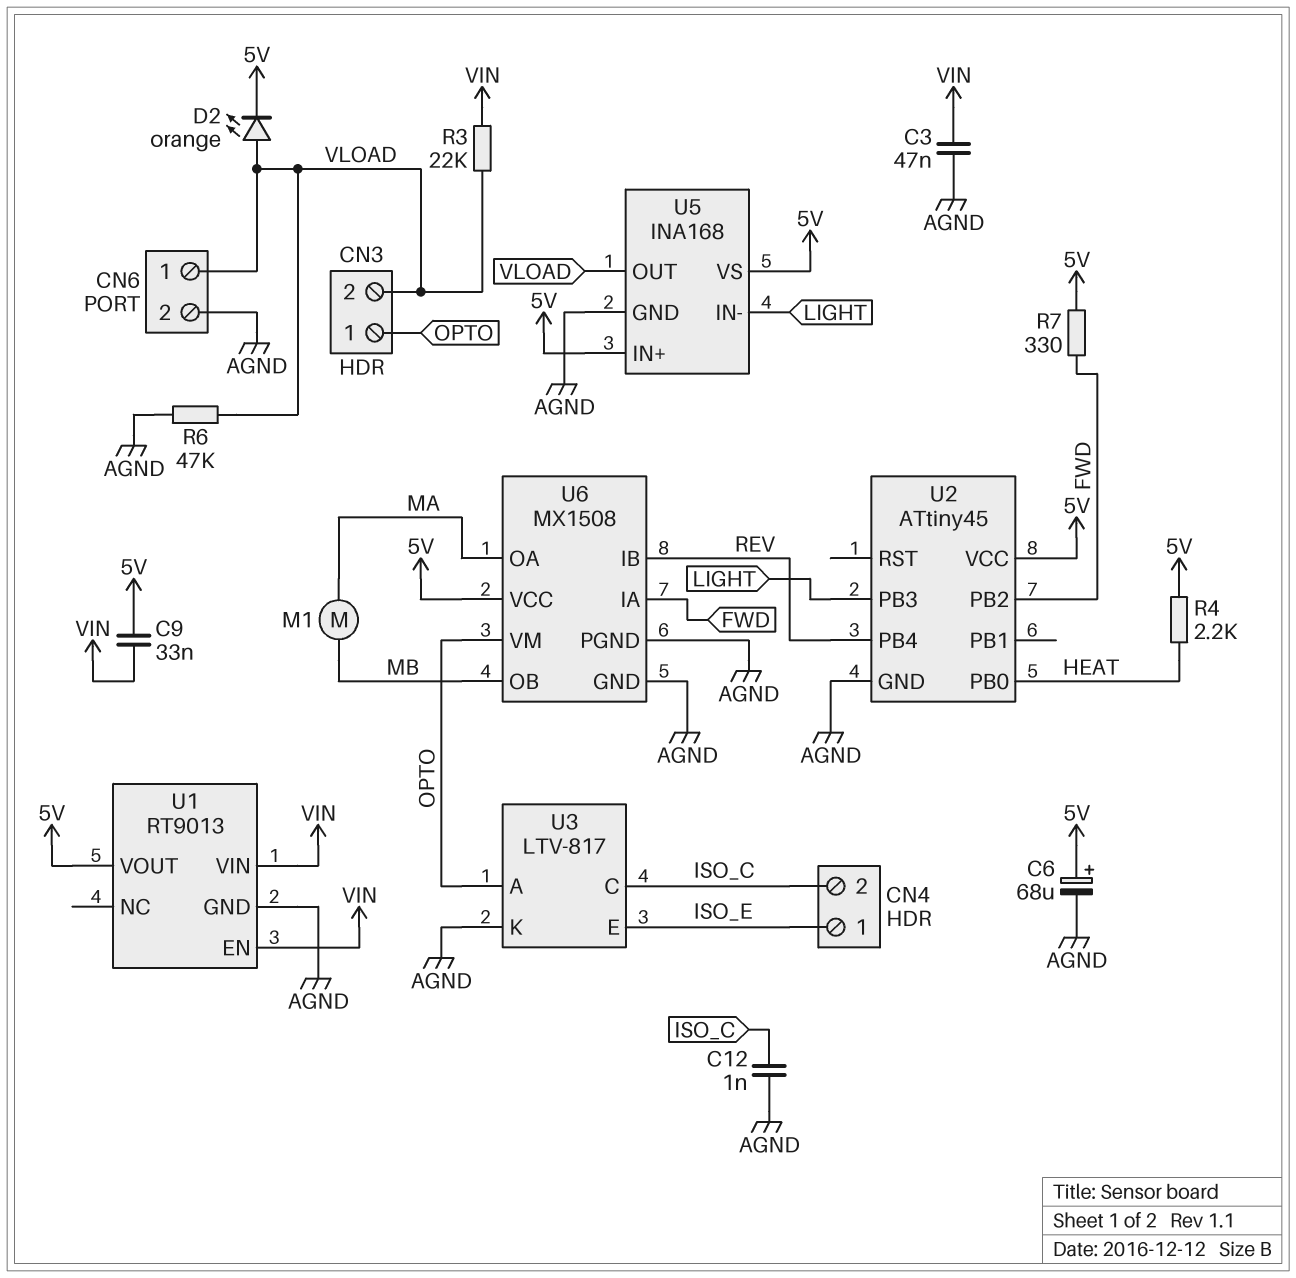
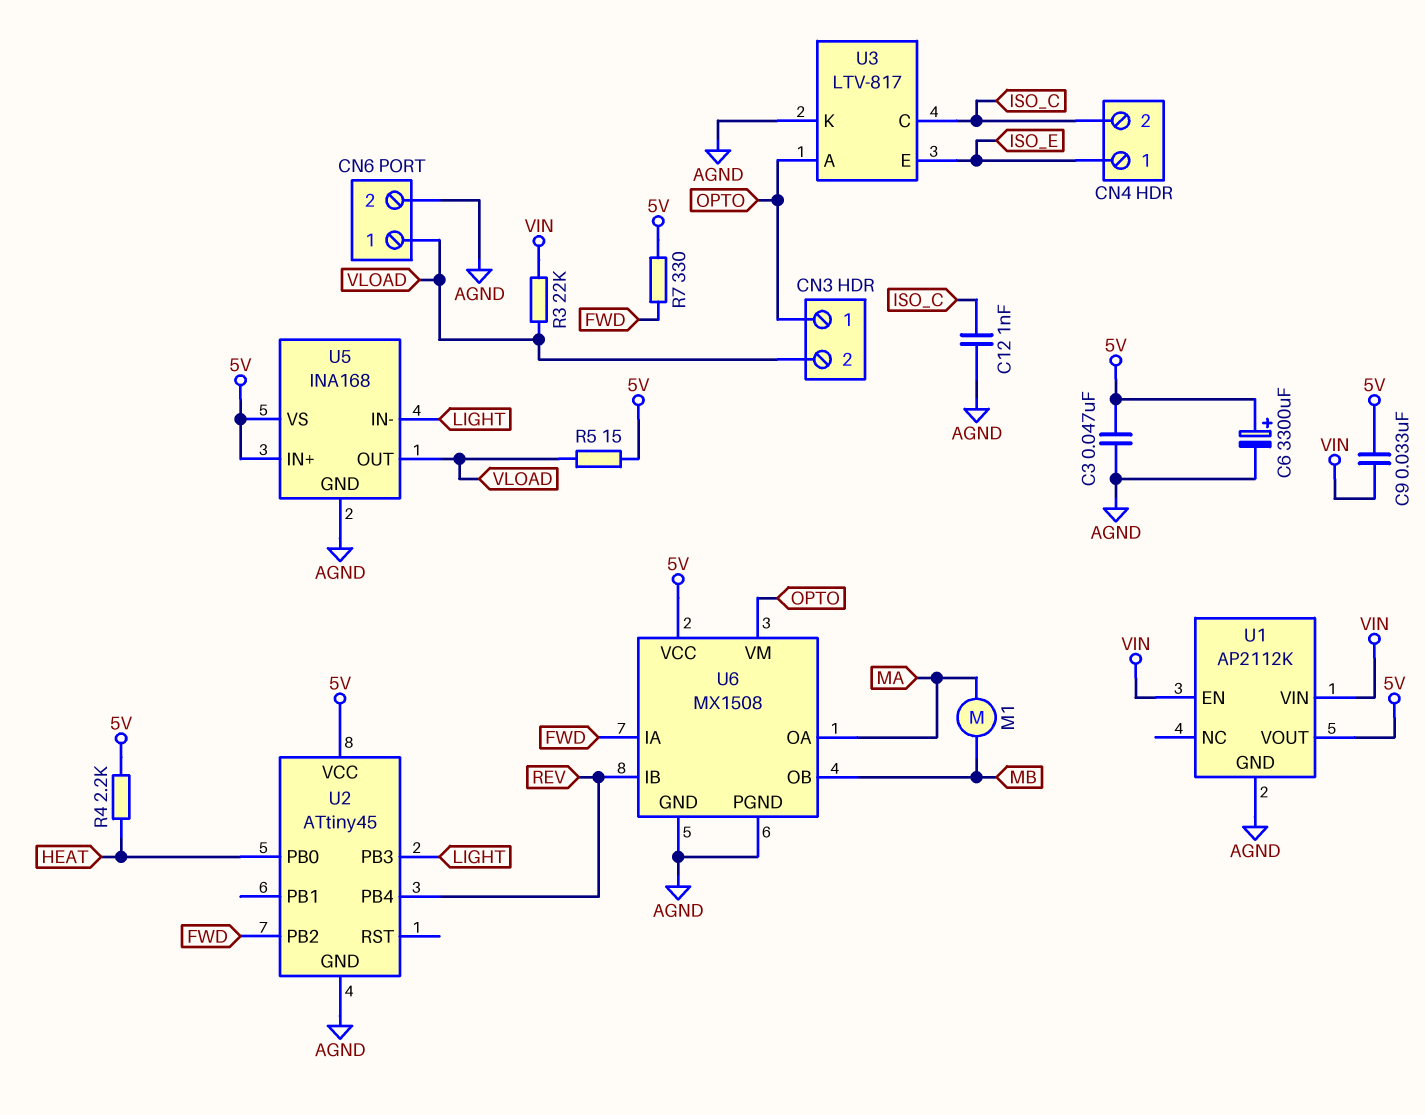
C3: 47nF (AGND, VIN) -> 47nF (5V, AGND)
C6: 68uF (plus 5V, minus AGND) -> 3300uF (plus 5V, minus AGND)
D2: LED orange (A VLOAD, K 5V) -> none
R5: none -> 15 (5V, VLOAD)
R6: 47k (AGND, VLOAD) -> none
U1: RT9013 -> AP2112K

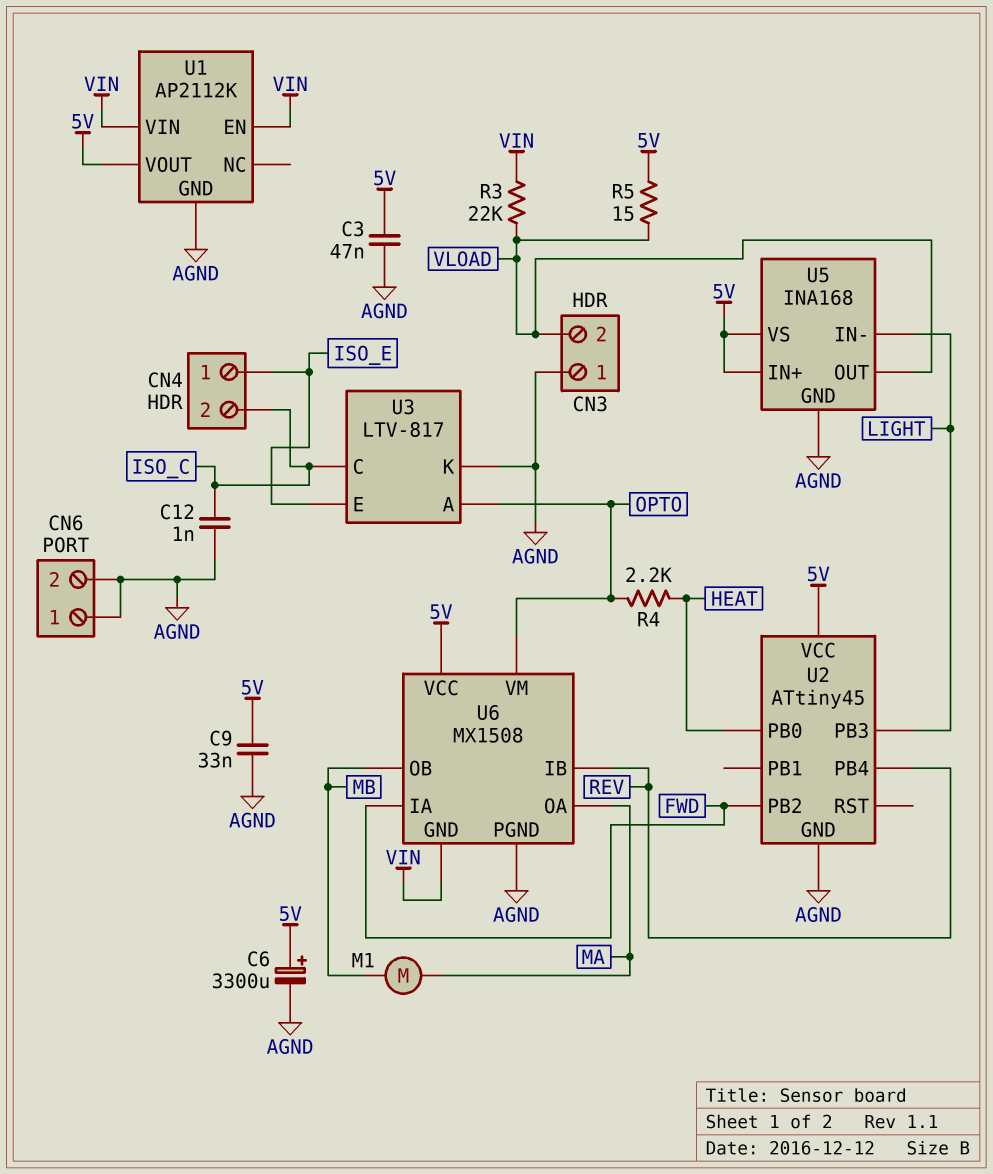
C9: 33nF (5V, VIN) -> 33nF (5V, AGND)
CN3 pin 1: OPTO -> AGND
CN6 pin 1: VLOAD -> AGND
R4: 2.2k (5V, HEAT) -> 2.2k (HEAT, OPTO)
R7: 330 (5V, FWD) -> none
U6 pin GND: AGND -> VIN

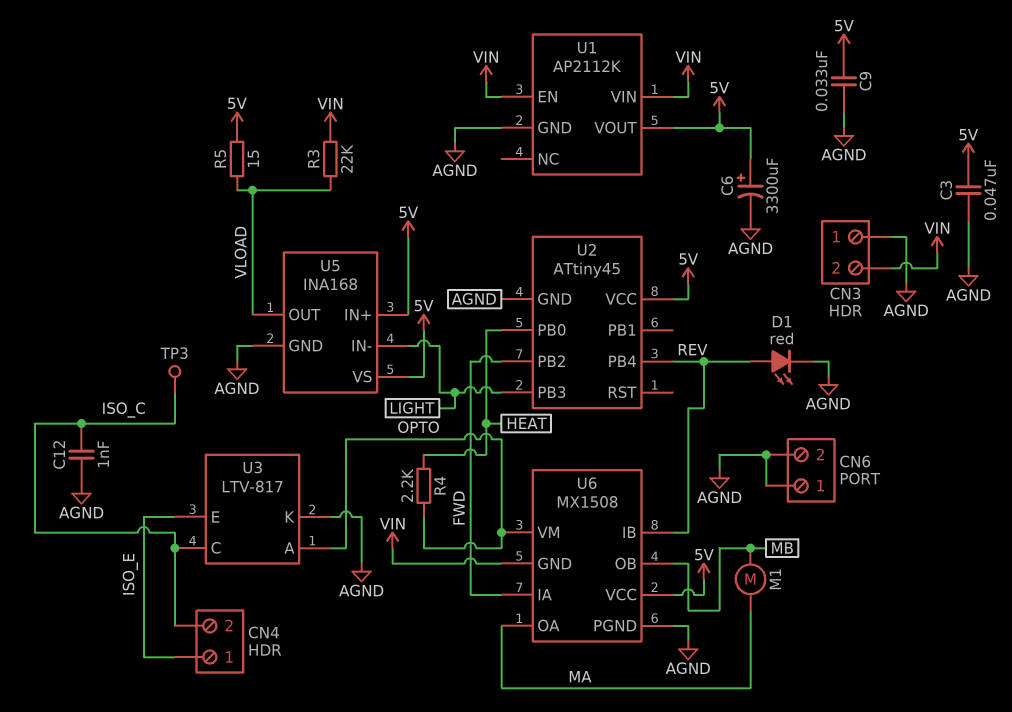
CN3 pin 2: VLOAD -> VIN
D1: none -> LED red (A REV, K AGND)
TP3: none -> test point (ISO_C)

